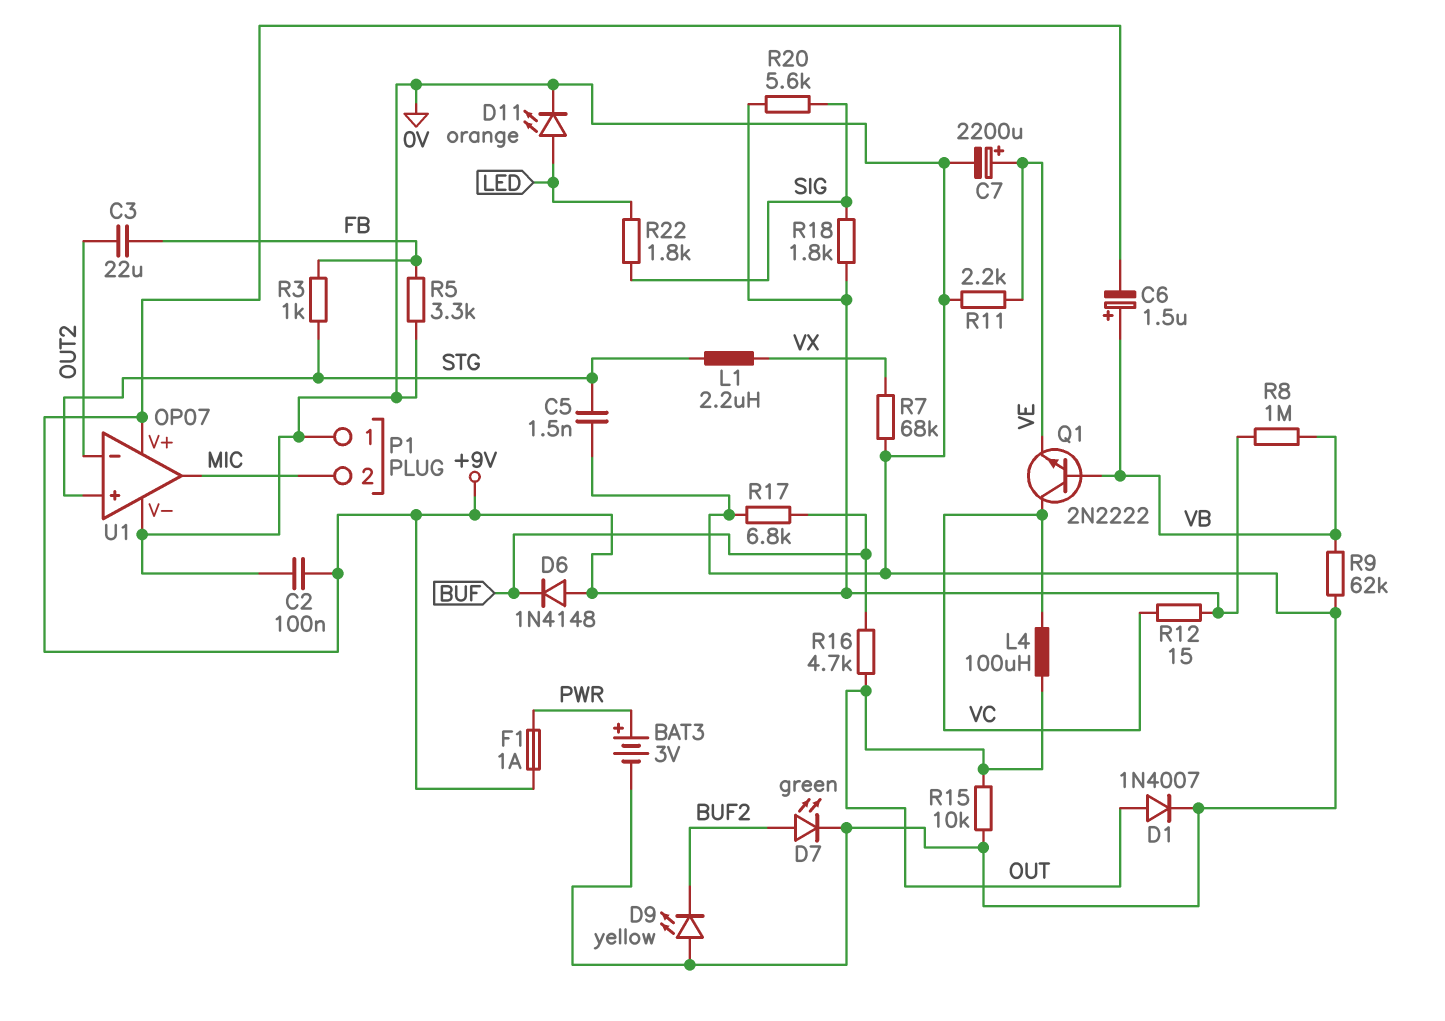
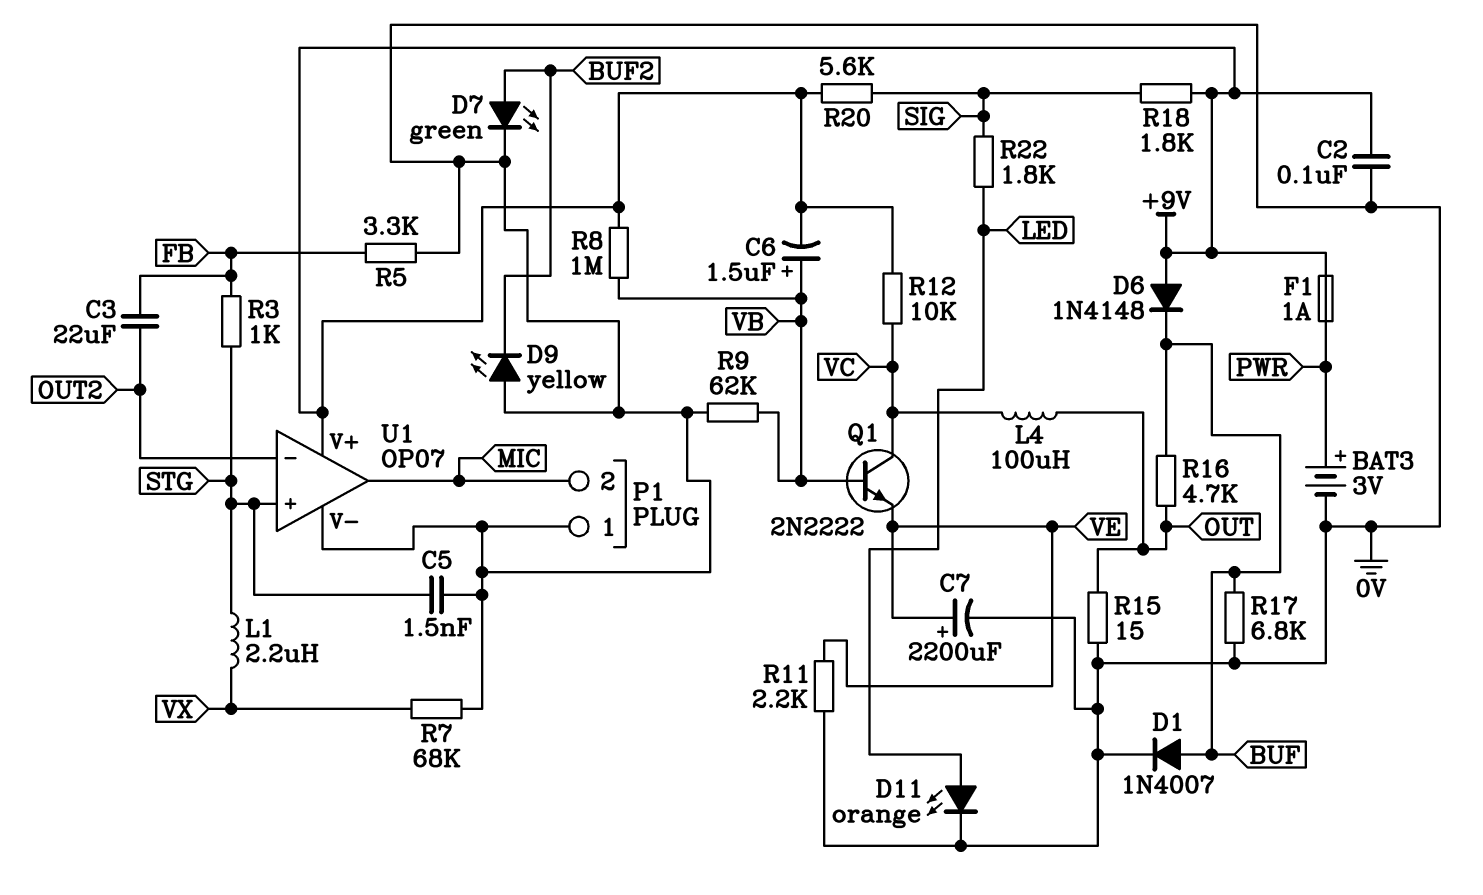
D1: diode 1N4007 (A OUT, K 0V) -> diode 1N4007 (A BUF, K 0V)
R12: 15 (+9V, VC) -> 10k (+9V, VC)
R15: 10k (0V, OUT) -> 15 (0V, OUT)

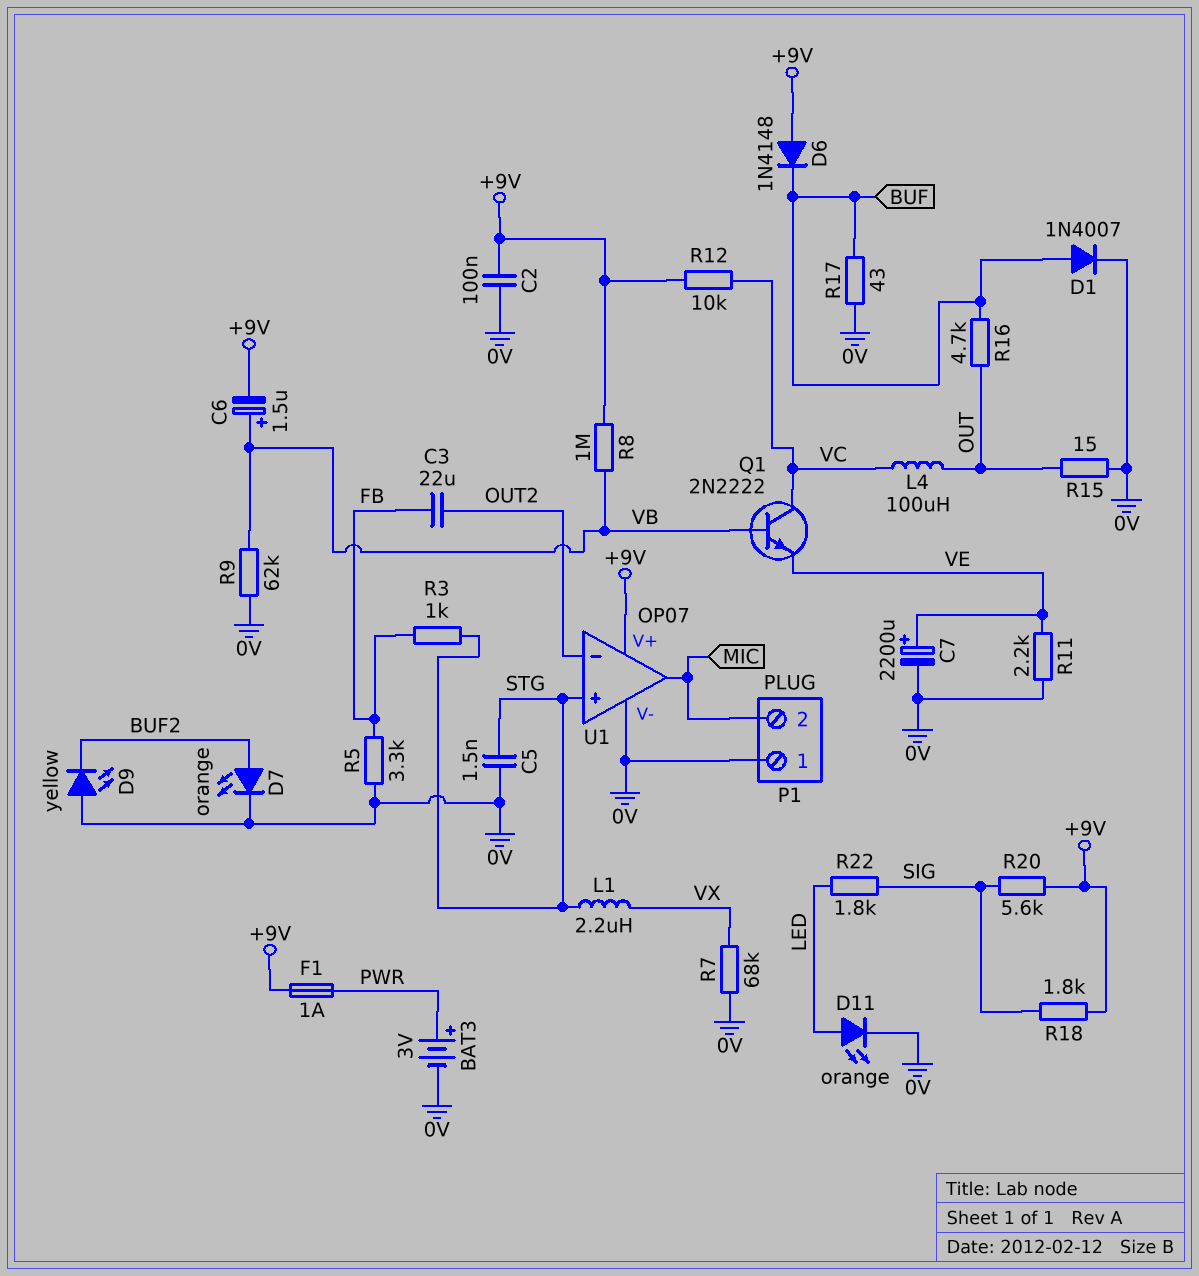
D7: LED green (A BUF2, K 0V) -> LED orange (A BUF2, K 0V)
R17: 6.8k (0V, BUF) -> 43 (0V, BUF)

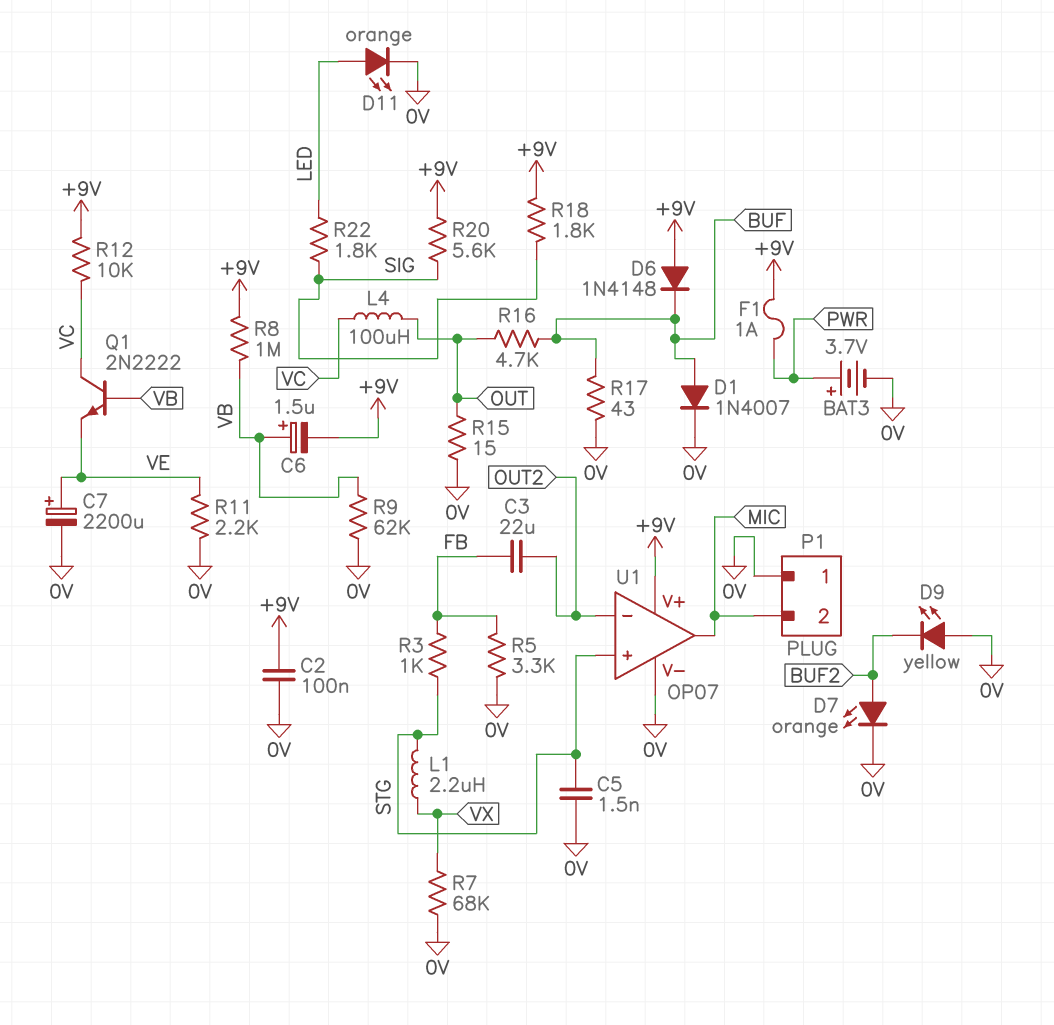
BAT3: 3V (plus PWR, minus 0V) -> 3.7V (plus PWR, minus 0V)

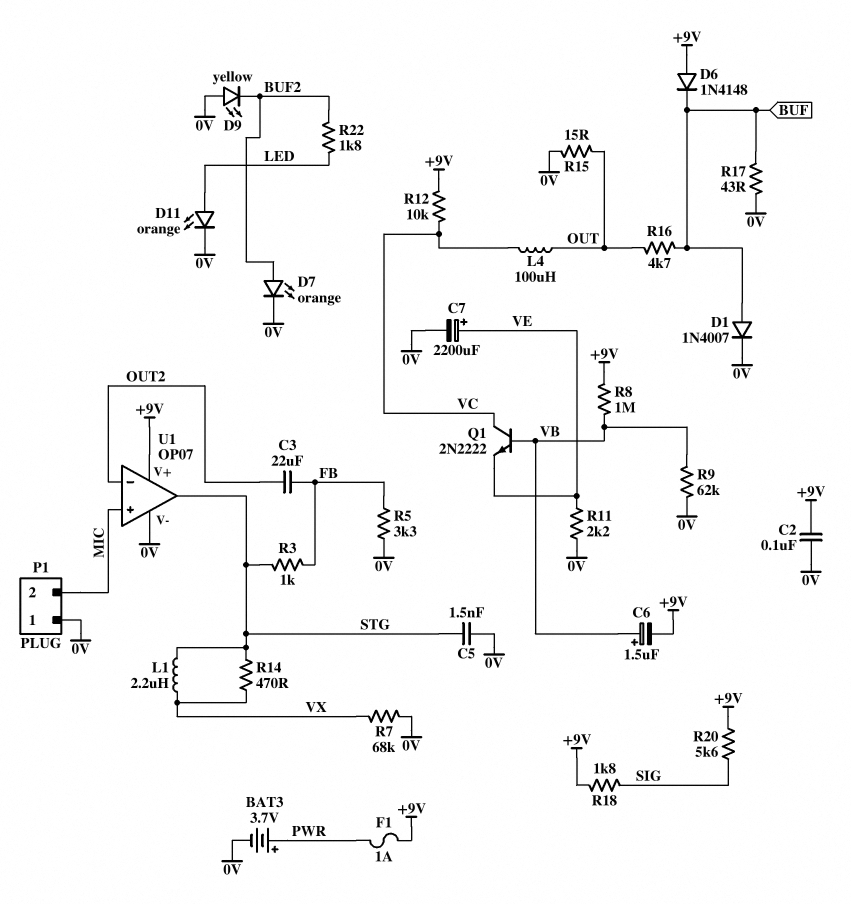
R14: none -> 470 (STG, VX)
R22: 1.8k (LED, SIG) -> 1.8k (BUF2, LED)
U1 pin in+: STG -> MIC
U1 pin out: MIC -> STG

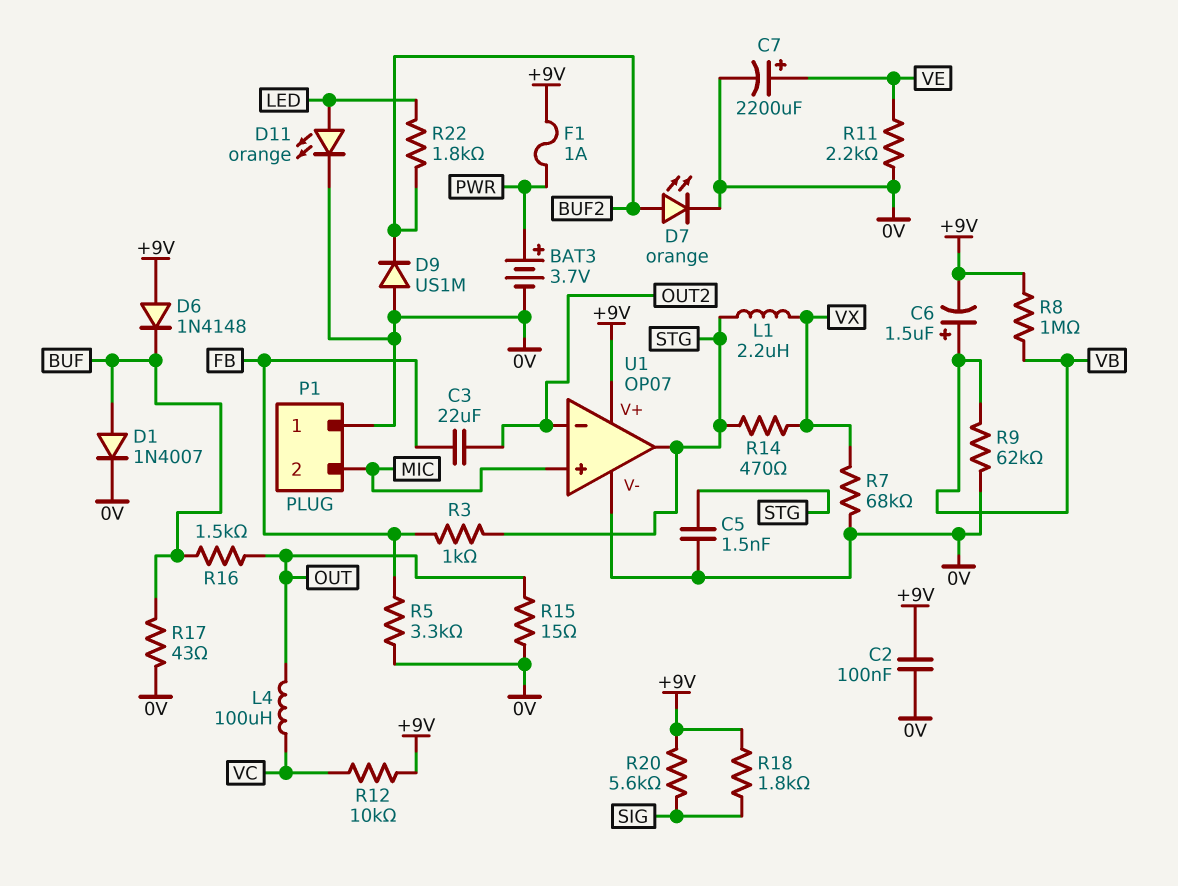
D9: LED yellow (A 0V, K BUF2) -> diode US1M (A 0V, K BUF2)
Q1: NPN 2N2222 (B VB, C VC, E VE) -> none
R16: 4.7k (BUF, OUT) -> 1.5k (BUF, OUT)

